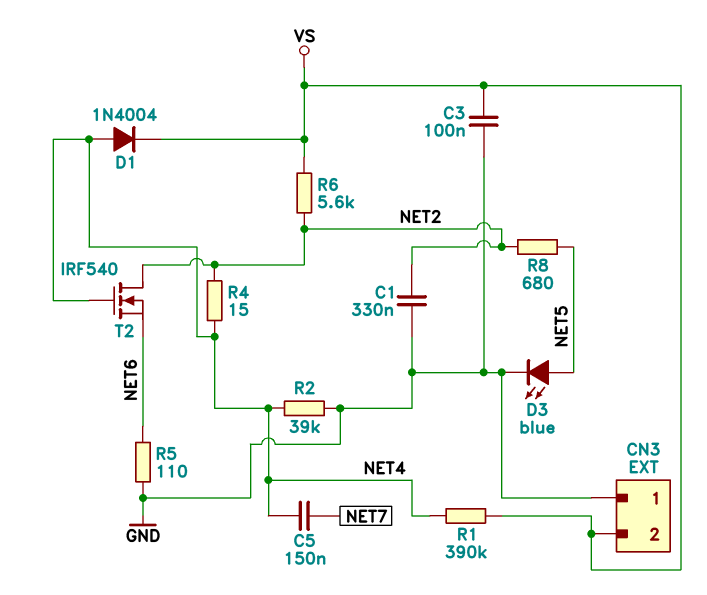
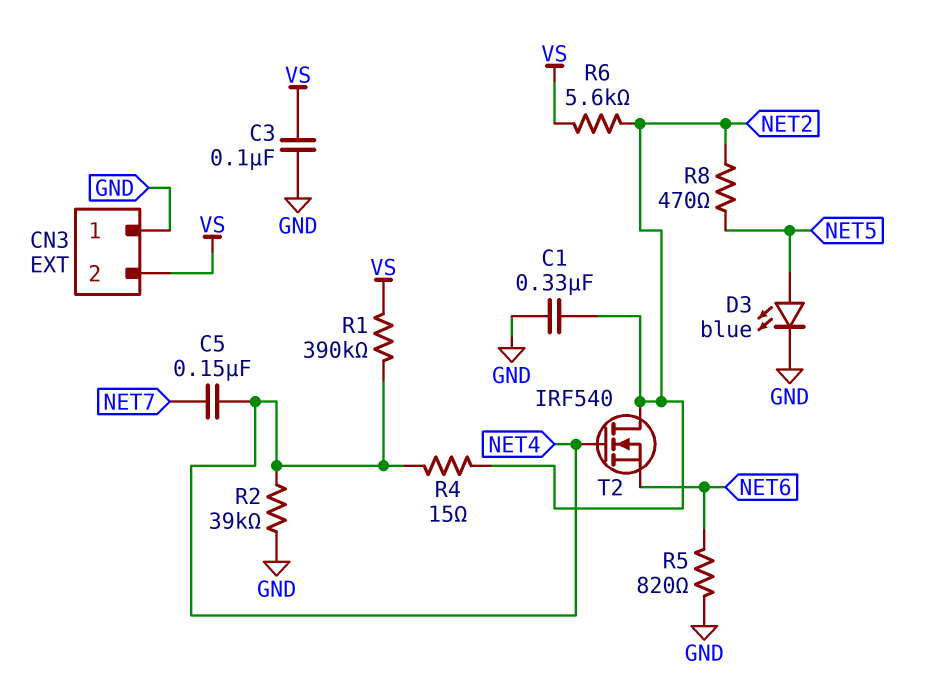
D1: diode 1N4004 (A NET4, K VS) -> none
R5: 110 (GND, NET6) -> 820 (GND, NET6)
R8: 680 (NET2, NET5) -> 470 (NET2, NET5)

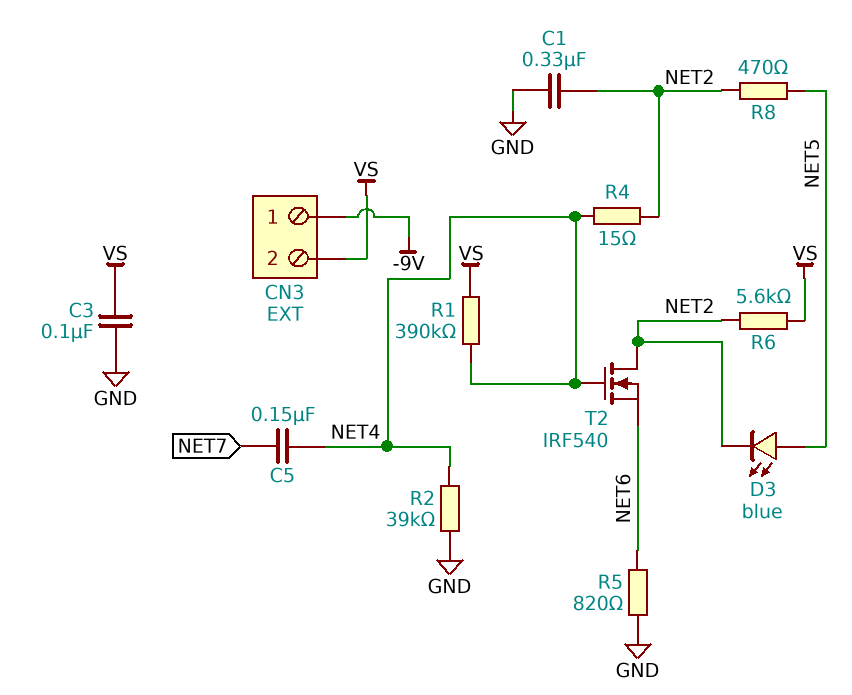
CN3 pin 1: GND -> -9V
D3: LED blue (A NET5, K GND) -> LED blue (A NET5, K NET2)

